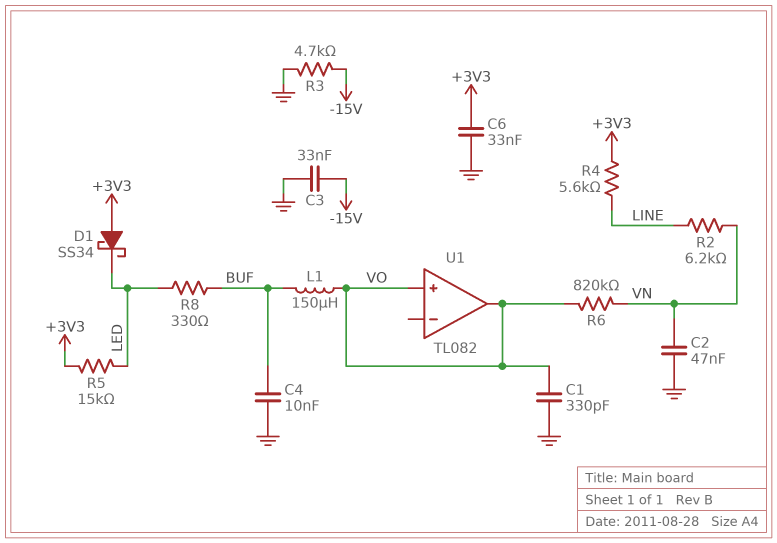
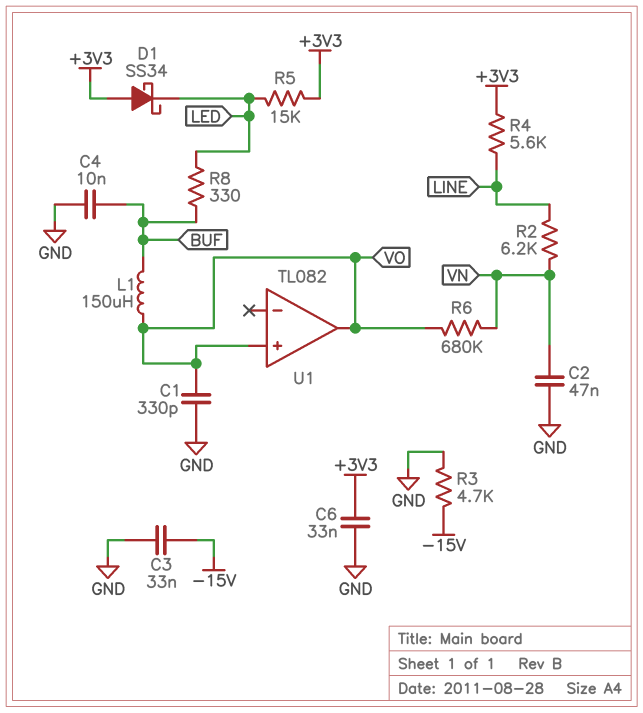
R6: 820k (VN, VO) -> 680k (VN, VO)

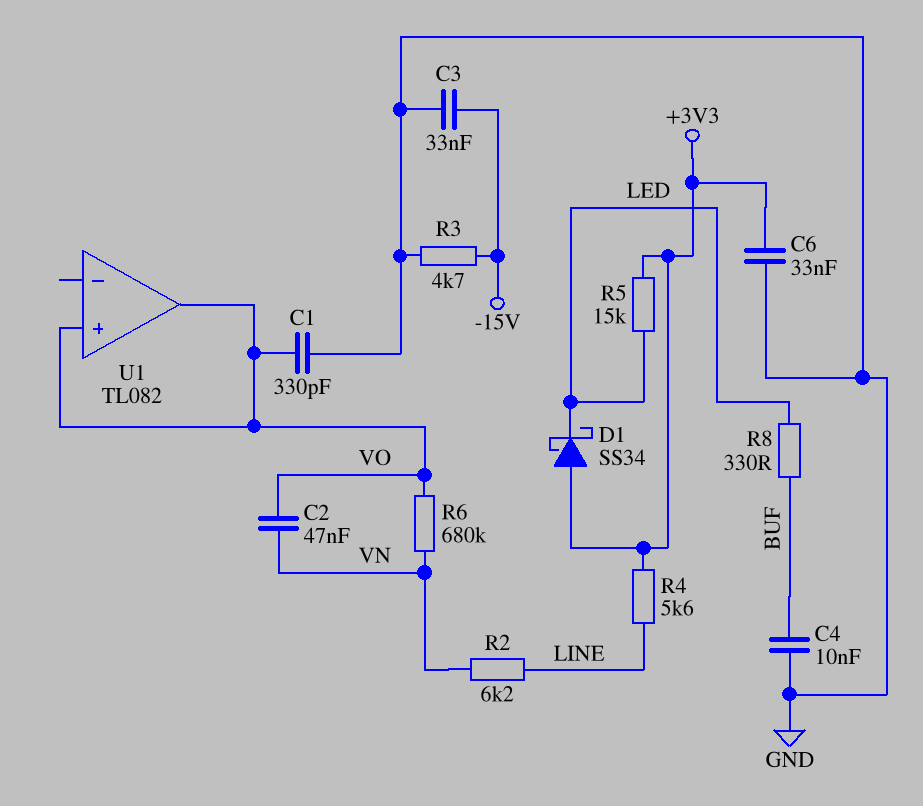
C2: 47nF (GND, VN) -> 47nF (VN, VO)
L1: 150uH (BUF, VO) -> none

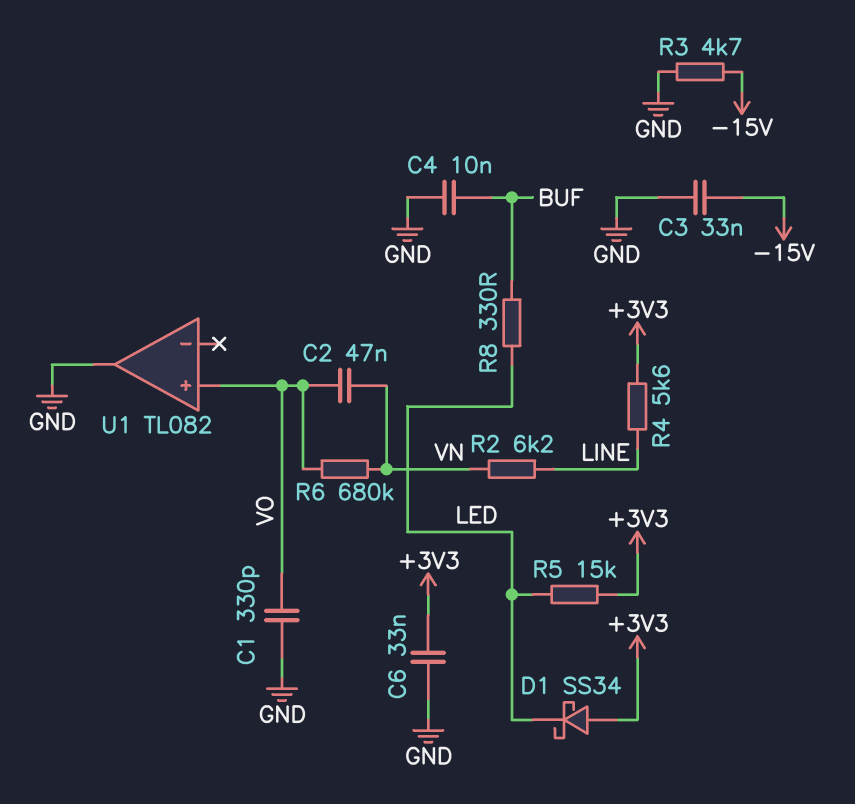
U1 pin out: VO -> GND

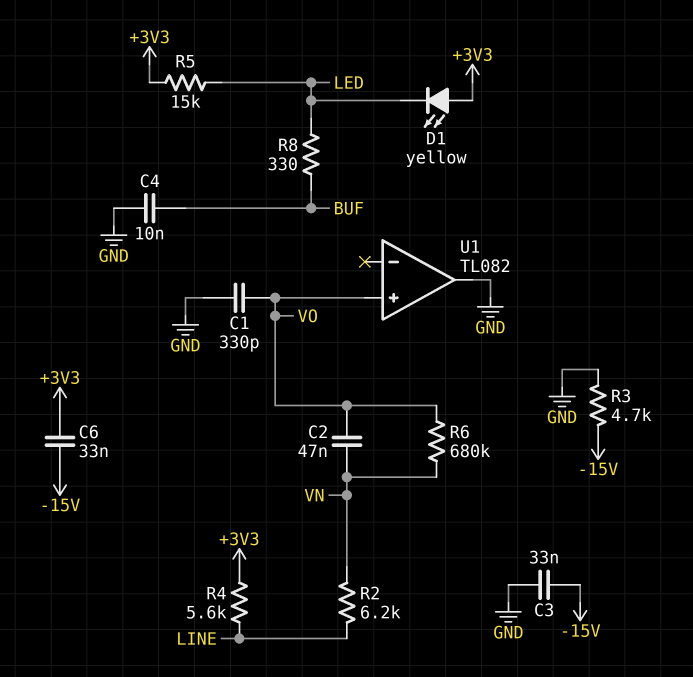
C6: 33nF (+3V3, GND) -> 33nF (+3V3, -15V)
D1: schottky SS34 (A +3V3, K LED) -> LED yellow (A +3V3, K LED)

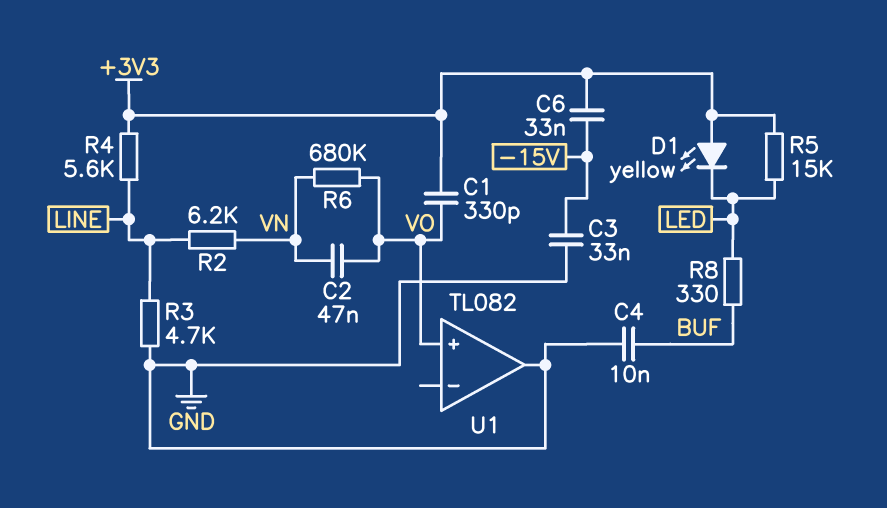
C1: 330pF (GND, VO) -> 330pF (+3V3, VO)
R3: 4.7k (-15V, GND) -> 4.7k (GND, LINE)

